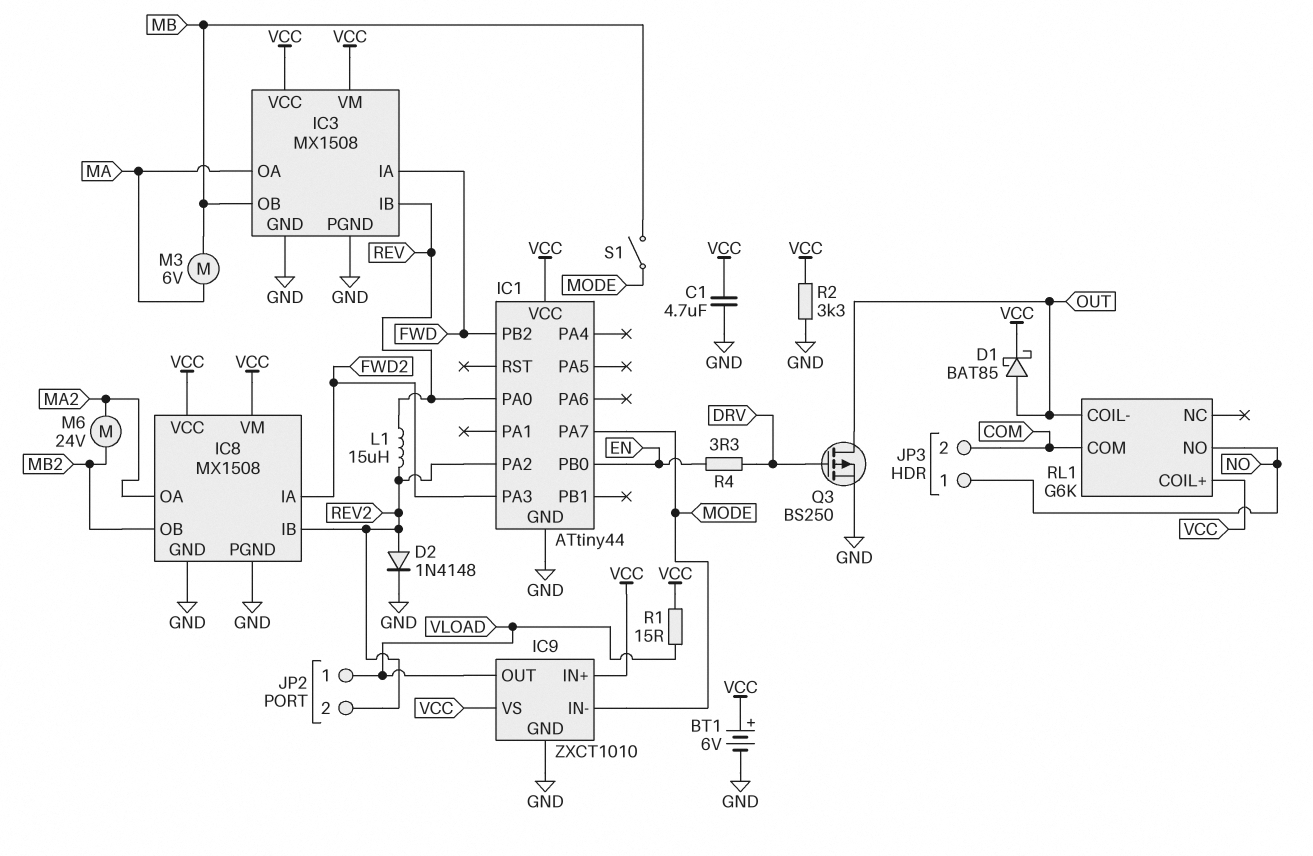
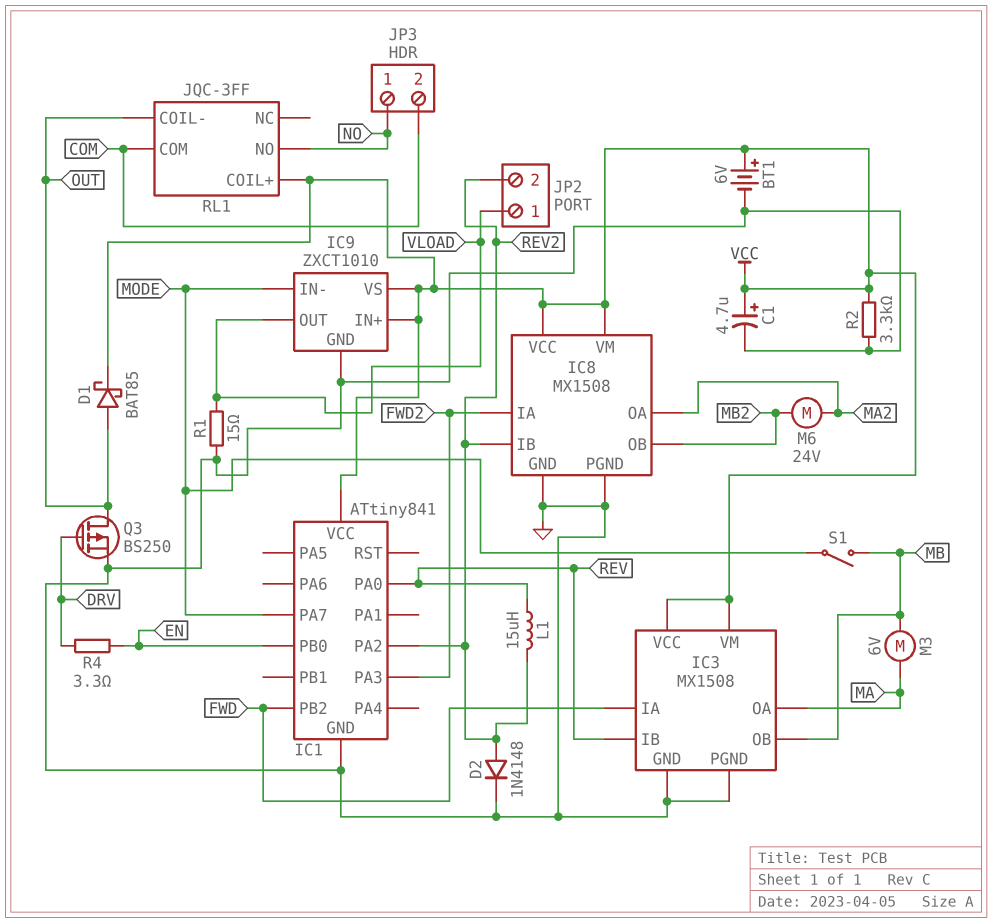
C1: 4.7uF (GND, VCC) -> 4.7uF (plus VCC, minus GND)
IC1: ATtiny44 -> ATtiny841
R1: 15 (VCC, VLOAD) -> 15 (GND, VLOAD)
RL1: G6K -> JQC-3FF

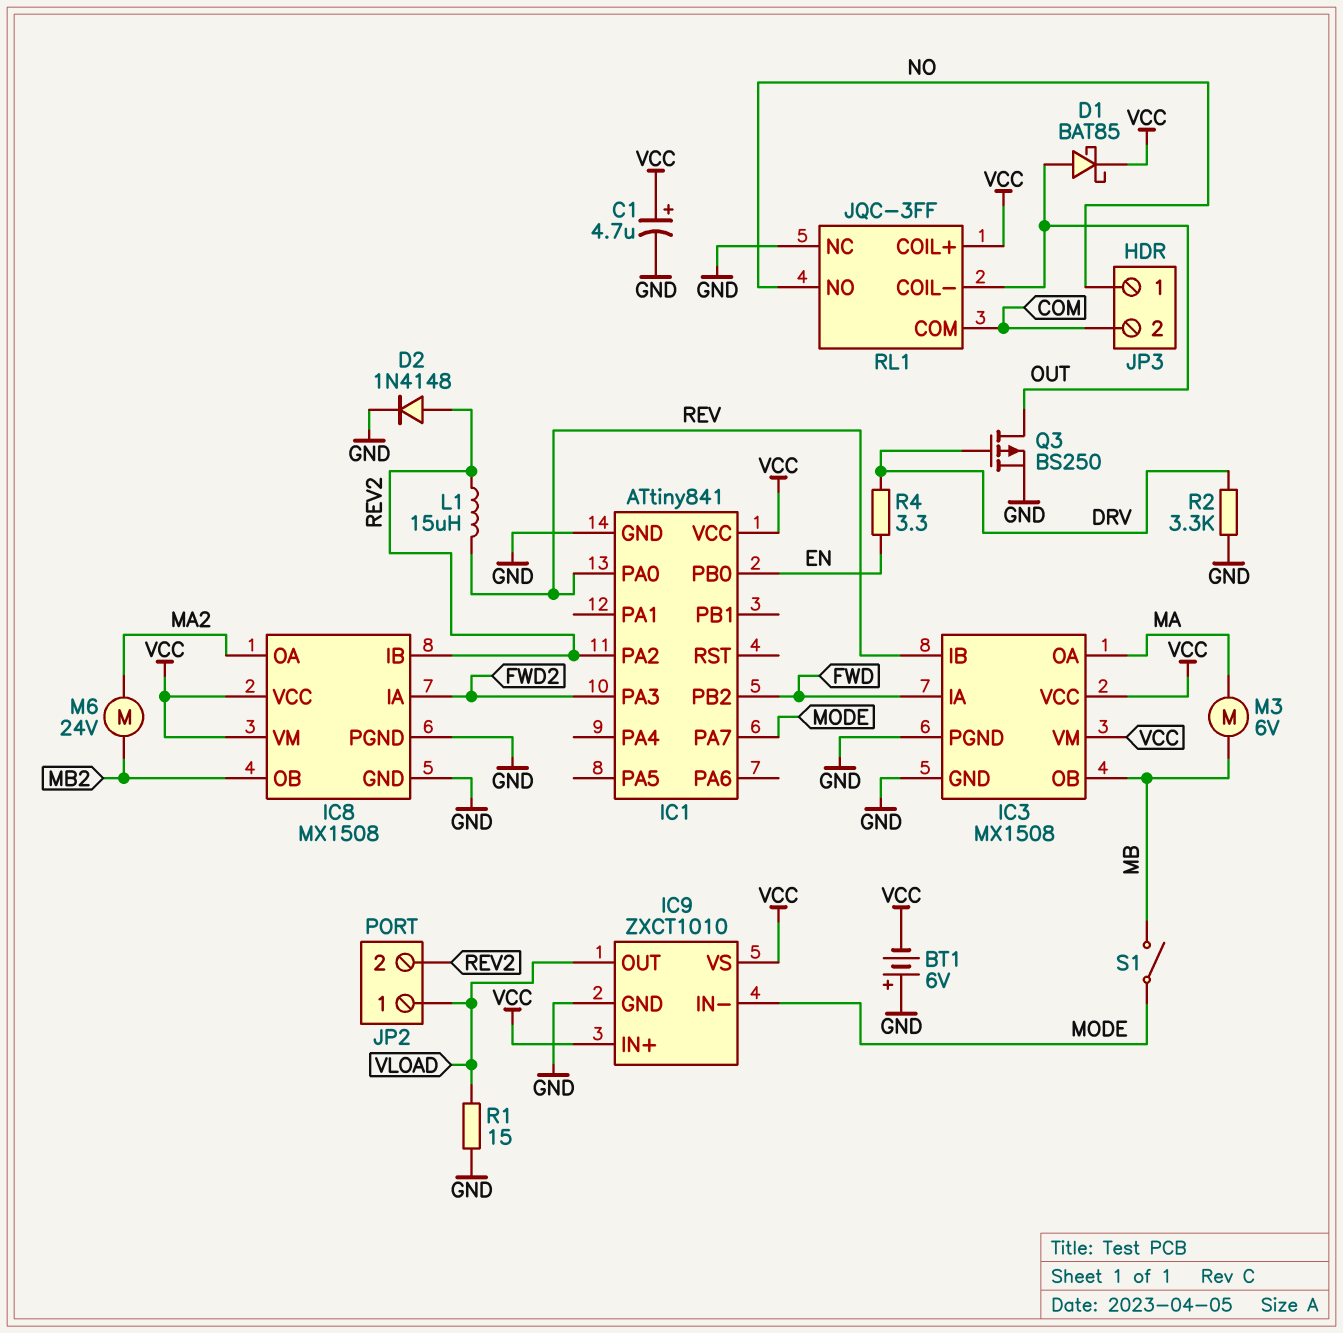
BT1: 6V (plus VCC, minus GND) -> 6V (plus GND, minus VCC)
R2: 3.3k (GND, VCC) -> 3.3k (DRV, GND)
RL1 pin NC: none -> GND

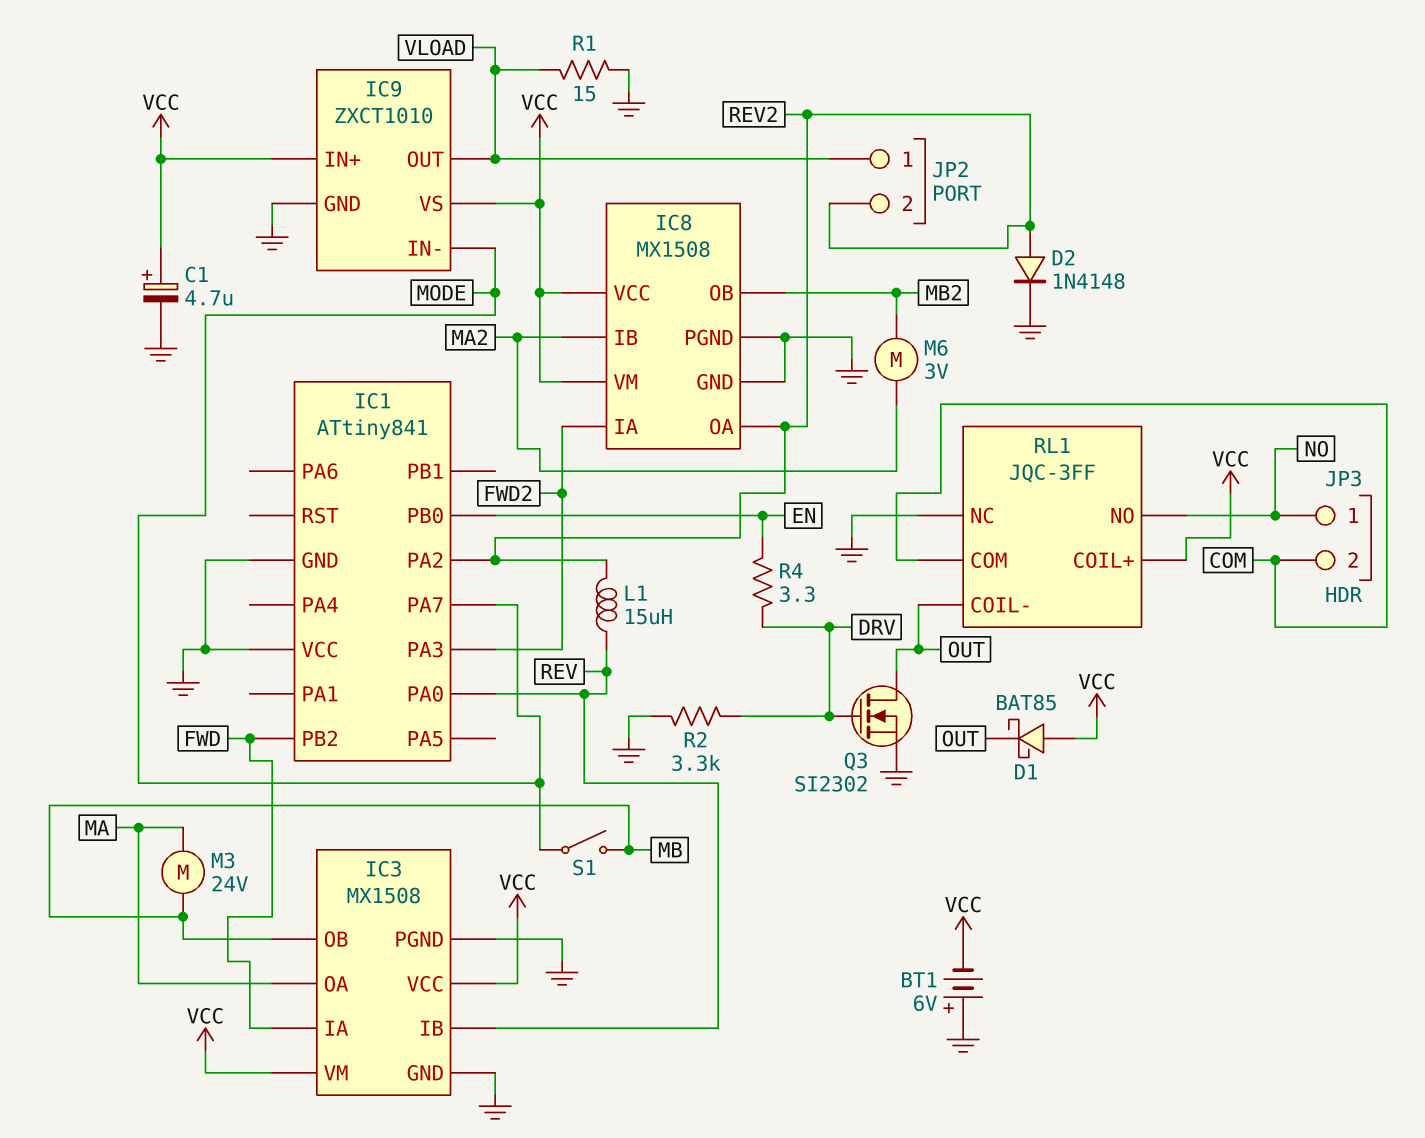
D1: schottky BAT85 (A OUT, K VCC) -> schottky BAT85 (A VCC, K OUT)
IC1 pin VCC: VCC -> GND
IC8 pin IB: REV2 -> MA2
IC8 pin OA: MA2 -> REV2
M3: motor 6V (MA, MB) -> motor 24V (MA, MB)
M6: motor 24V (MA2, MB2) -> motor 3V (MA2, MB2)
Q3: PMOS BS250 (G DRV, D OUT, S GND) -> NMOS SI2302 (G DRV, D OUT, S GND)

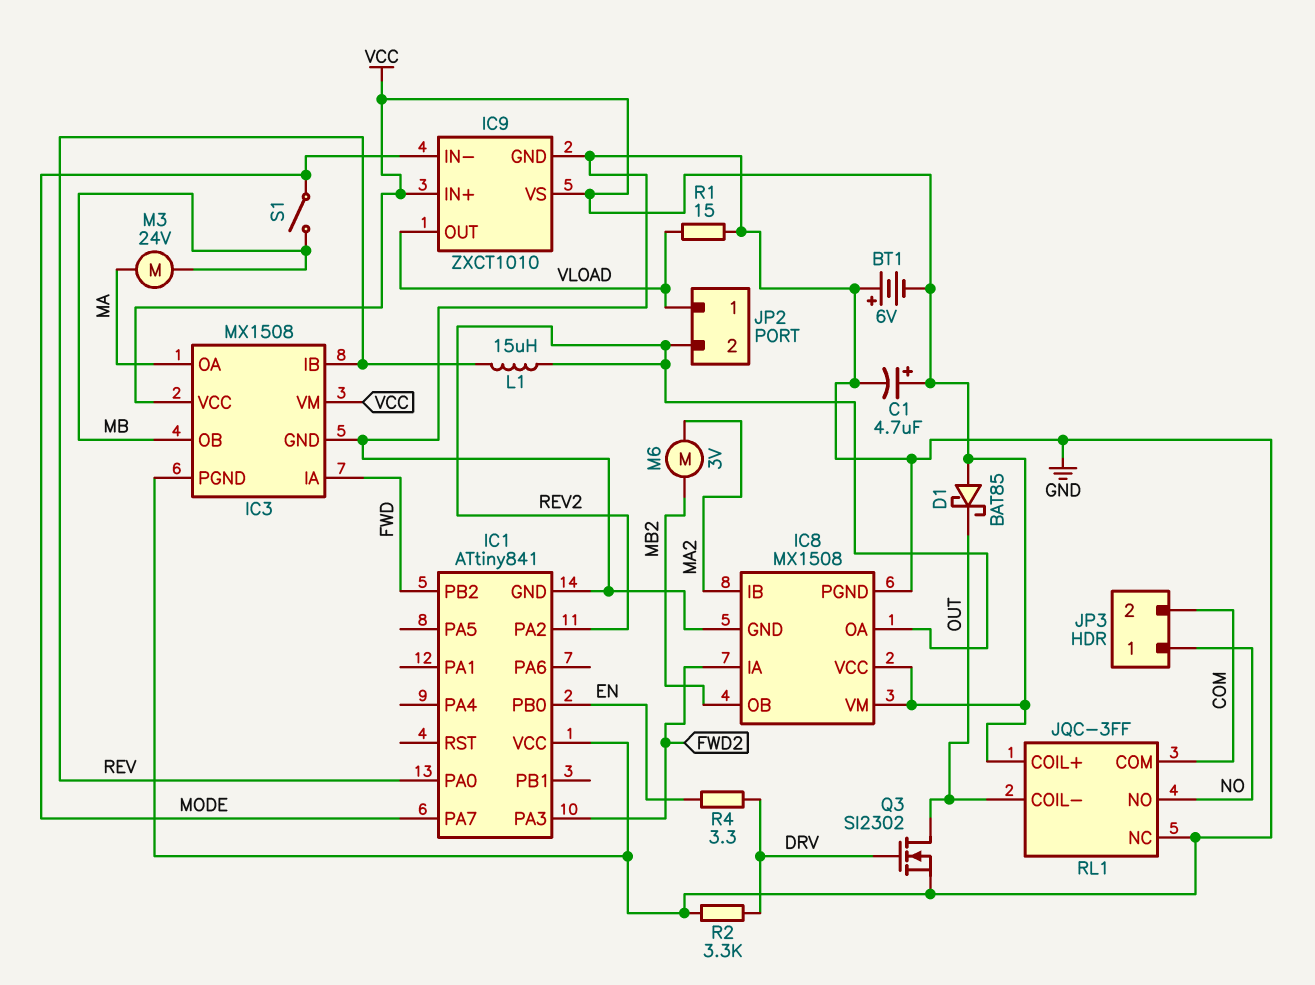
D2: diode 1N4148 (A REV2, K GND) -> none

